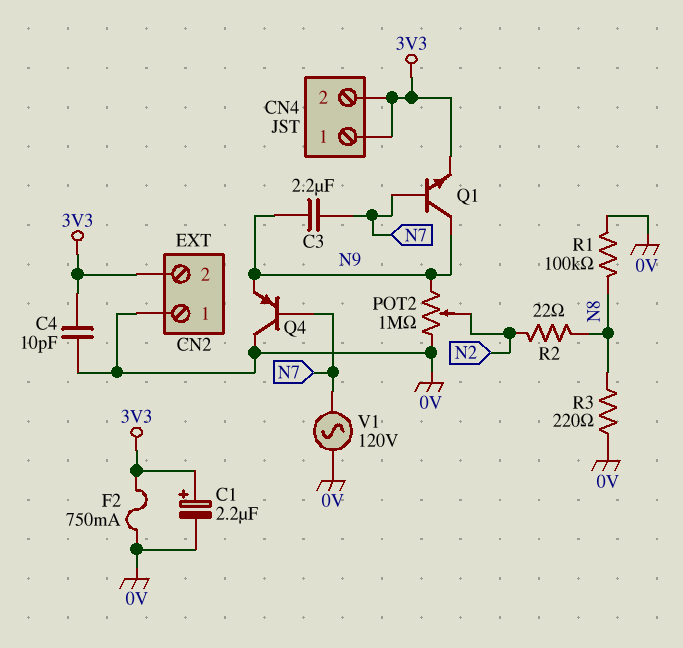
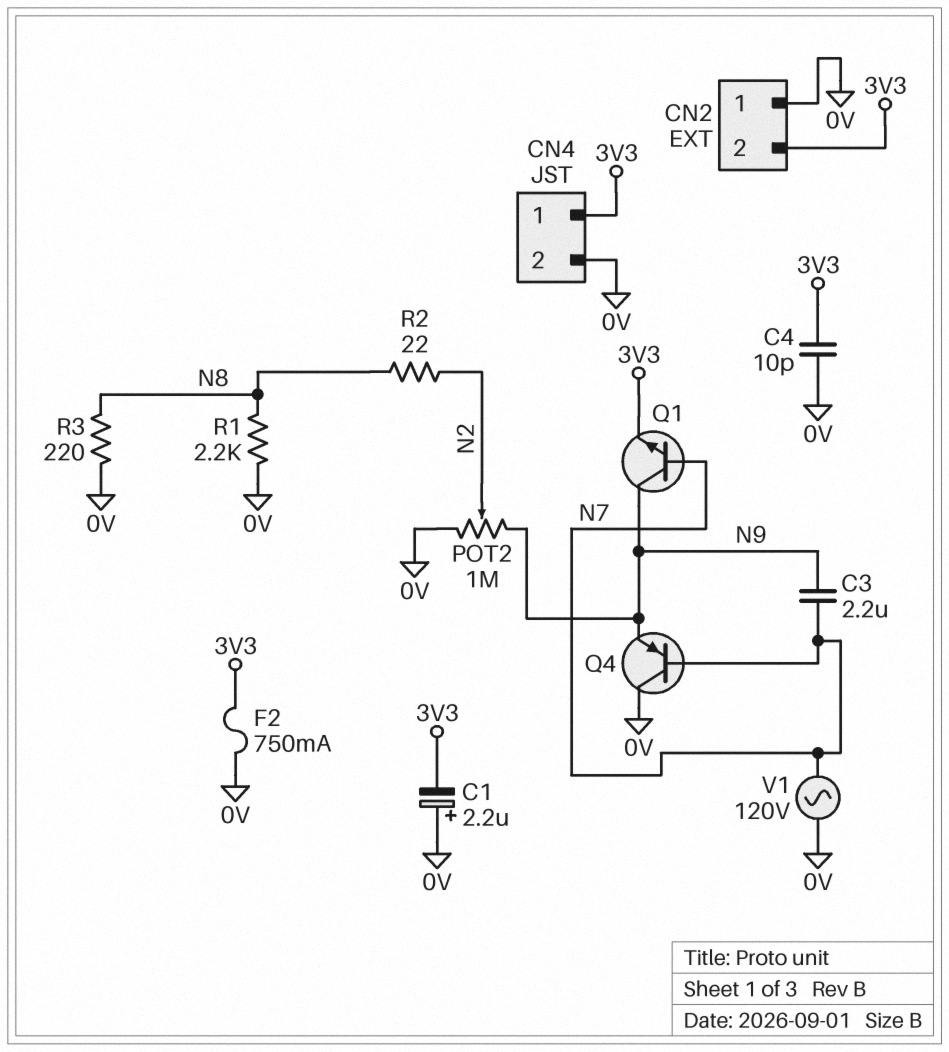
C1: 2.2uF (plus 3V3, minus 0V) -> 2.2uF (plus 0V, minus 3V3)
CN4 pin 2: 3V3 -> 0V
R1: 100k (0V, N8) -> 2.2k (0V, N8)

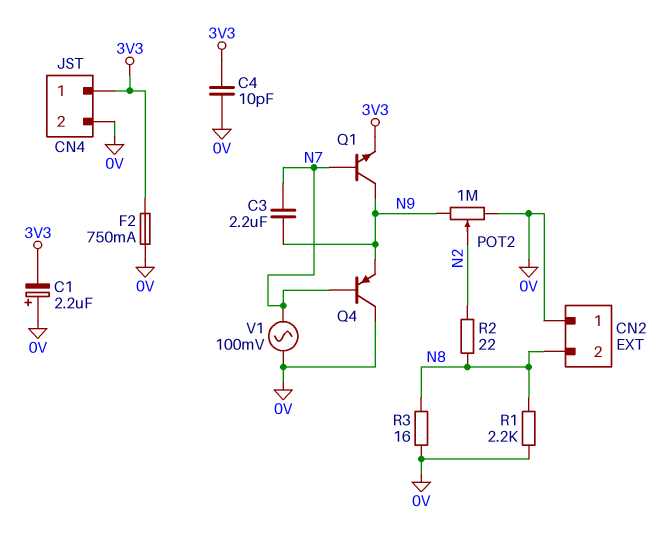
CN2 pin 2: 3V3 -> N8
R3: 220 (0V, N8) -> 16 (0V, N8)
V1: AC 120V (0V, N7) -> AC 100mV (0V, N7)

